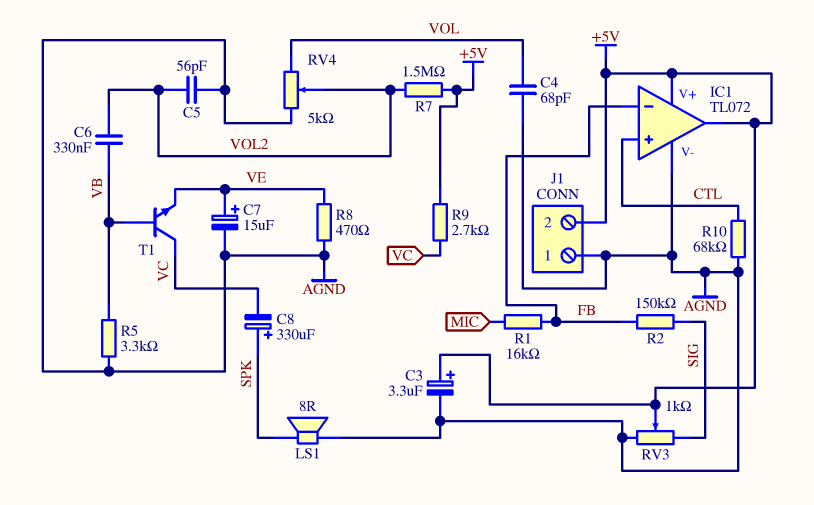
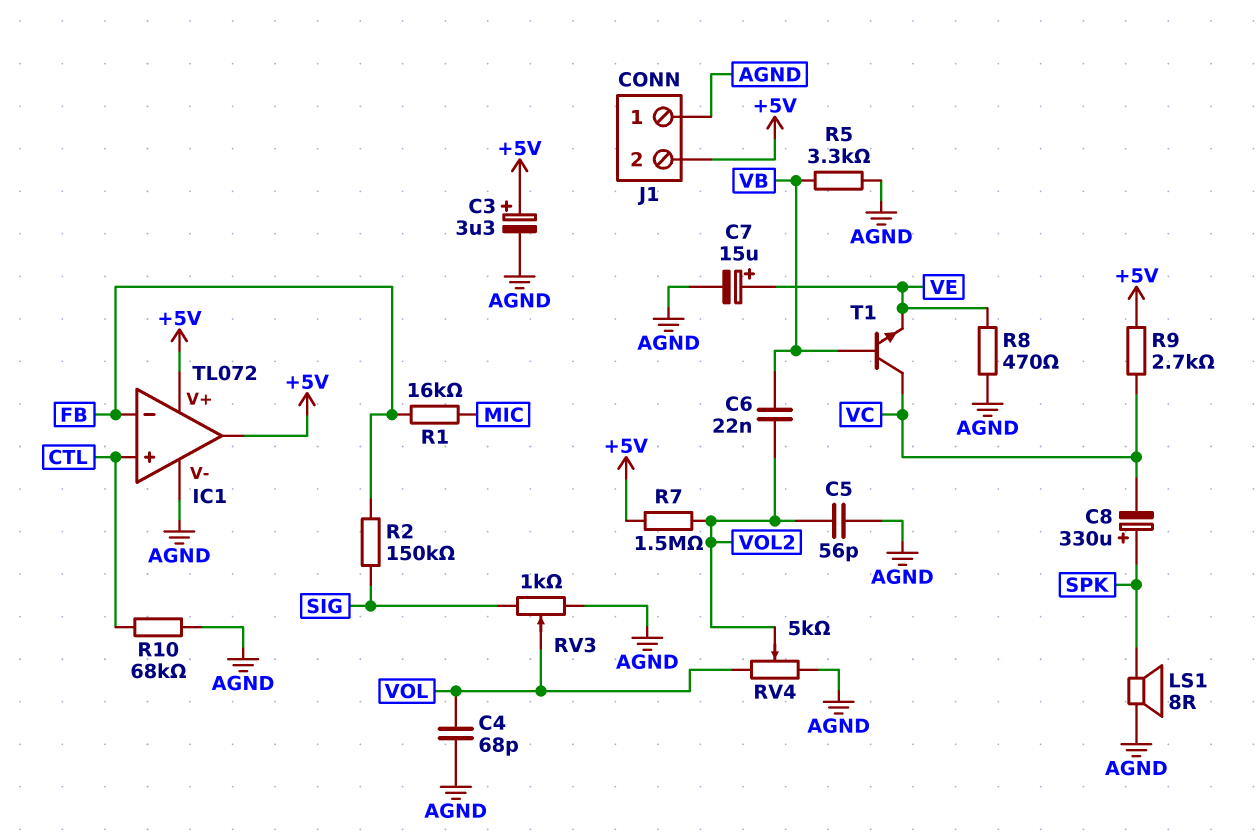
C6: 330nF (VB, VOL2) -> 22nF (VB, VOL2)
RV3: 1k (AGND, SIG, wiper +5V) -> 1k (AGND, SIG, wiper VOL)

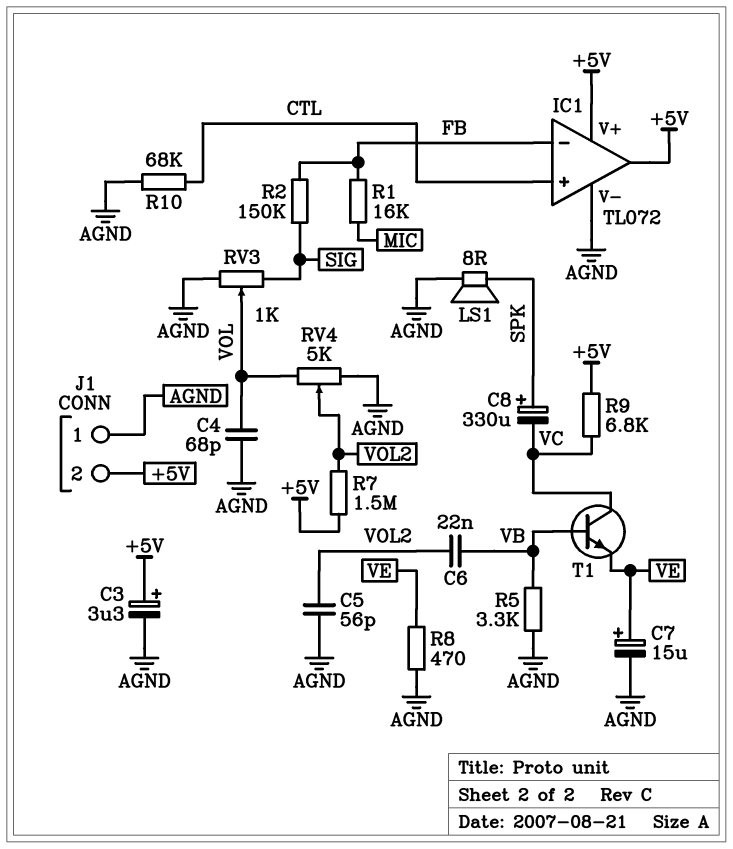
R9: 2.7k (+5V, VC) -> 6.8k (+5V, VC)

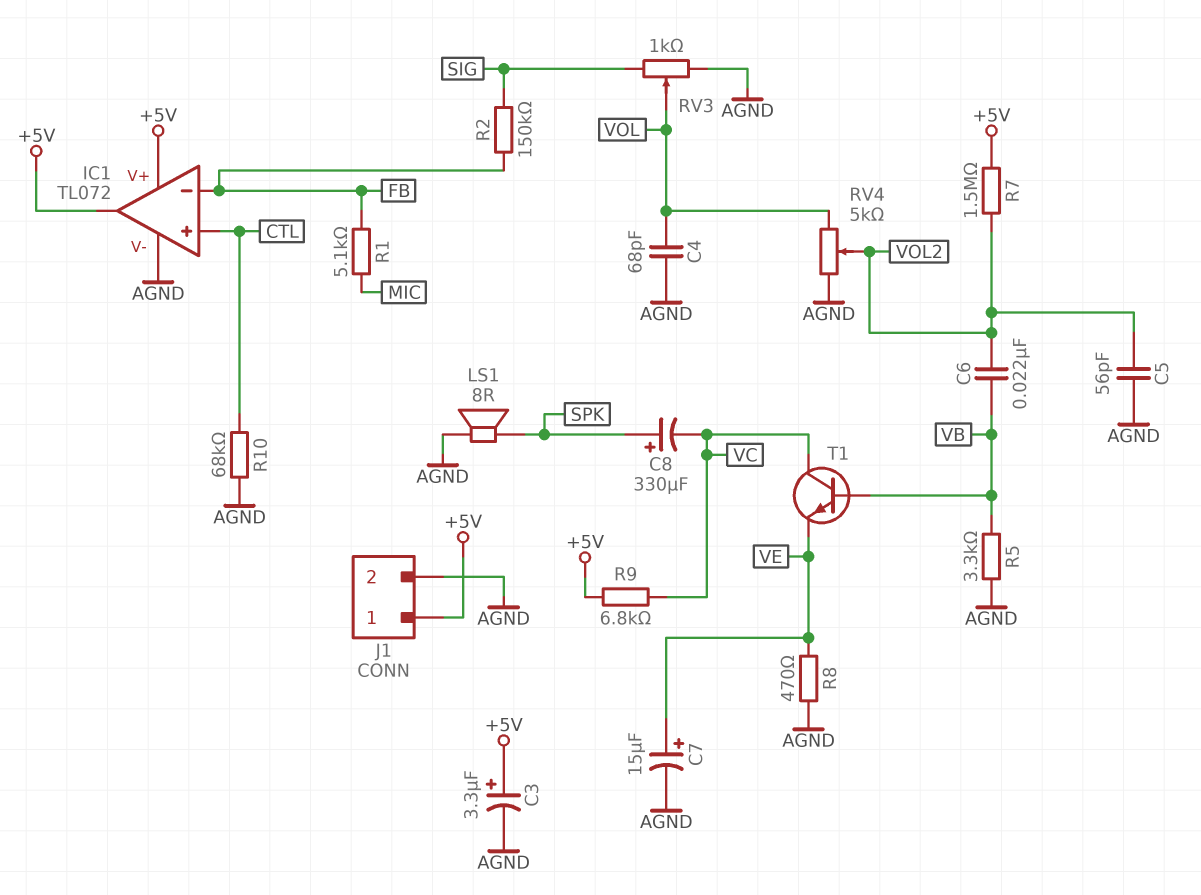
J1 pin 1: AGND -> +5V
J1 pin 2: +5V -> AGND
R1: 16k (FB, MIC) -> 5.1k (FB, MIC)

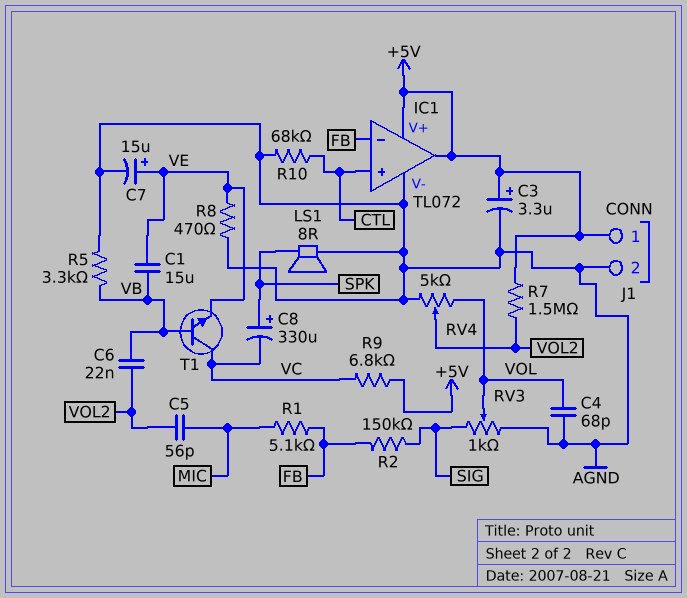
C1: none -> 15uF (VB, VE)
C5: 56pF (AGND, VOL2) -> 56pF (MIC, VOL2)

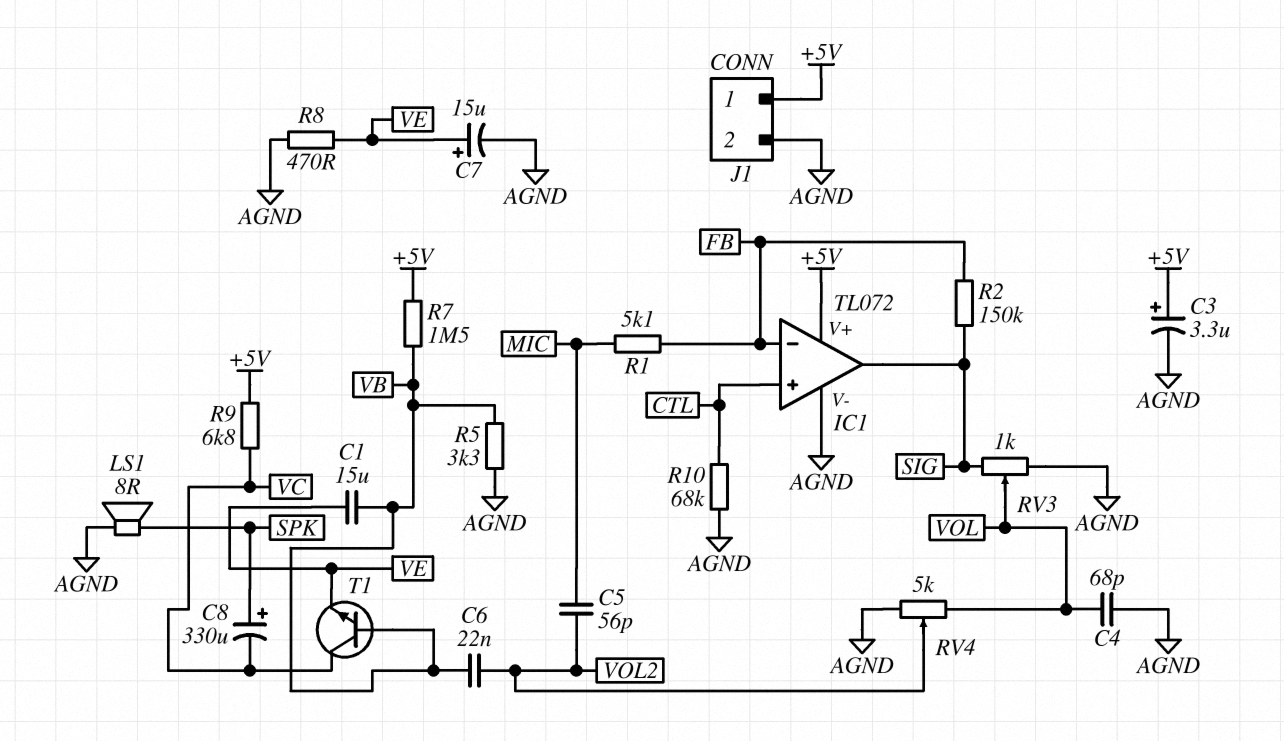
IC1 pin out: +5V -> SIG
R7: 1.5M (+5V, VOL2) -> 1.5M (+5V, VB)

